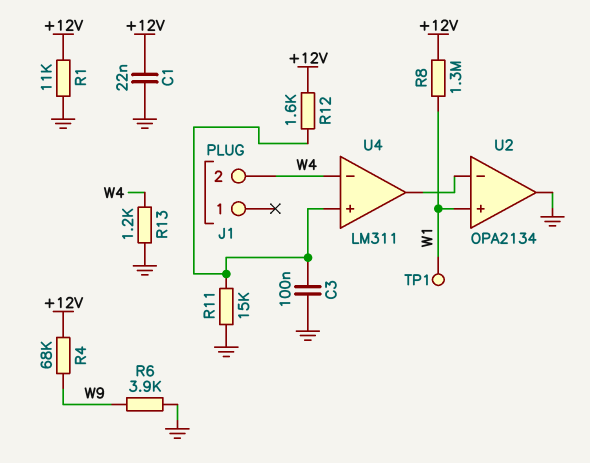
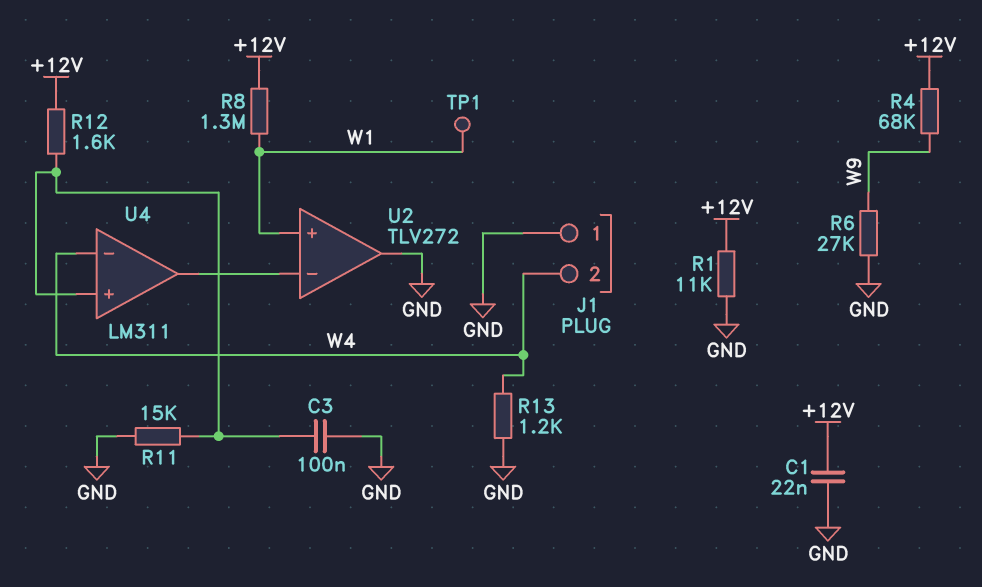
J1 pin 1: none -> GND
R6: 3.9k (GND, W9) -> 27k (GND, W9)
U2: OPA2134 -> TLV272

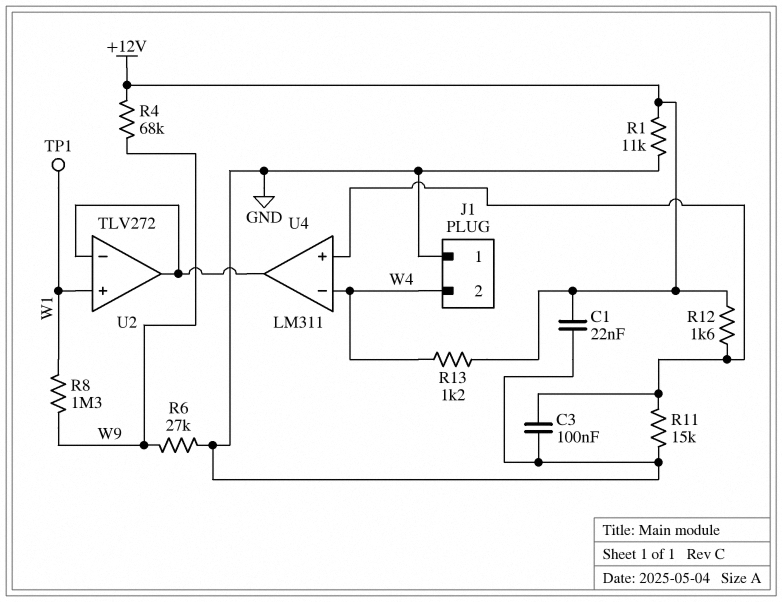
R8: 1.3M (+12V, W1) -> 1.3M (W1, W9)
R13: 1.2k (GND, W4) -> 1.2k (+12V, W4)
U2 pin out: GND -> U2/in-

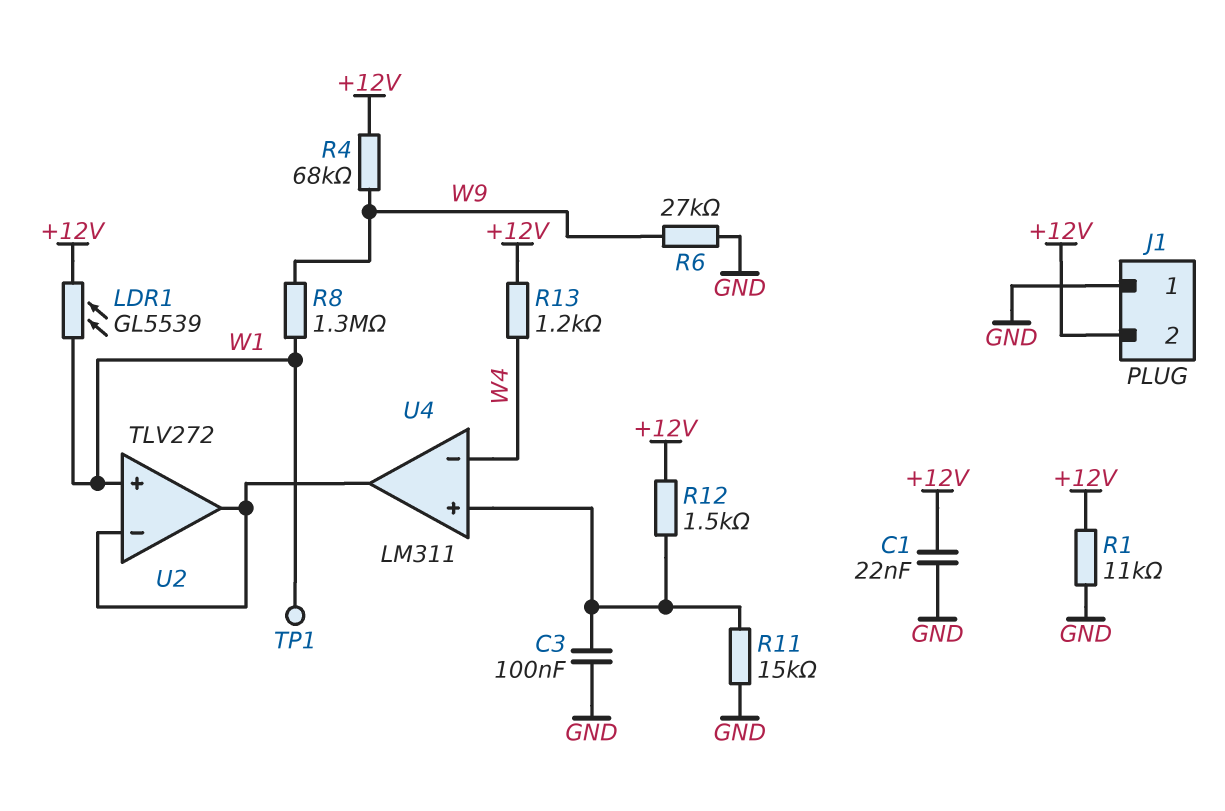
J1 pin 2: W4 -> +12V
LDR1: none -> GL5539 (+12V, W1)
R12: 1.6k (+12V, U4/in+) -> 1.5k (+12V, U4/in+)

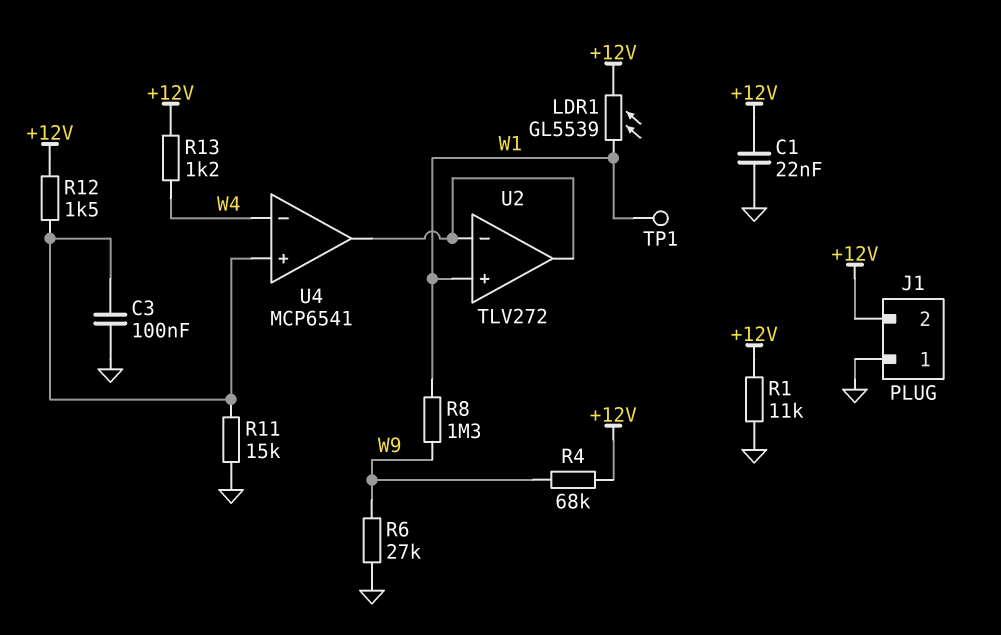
U4: LM311 -> MCP6541

